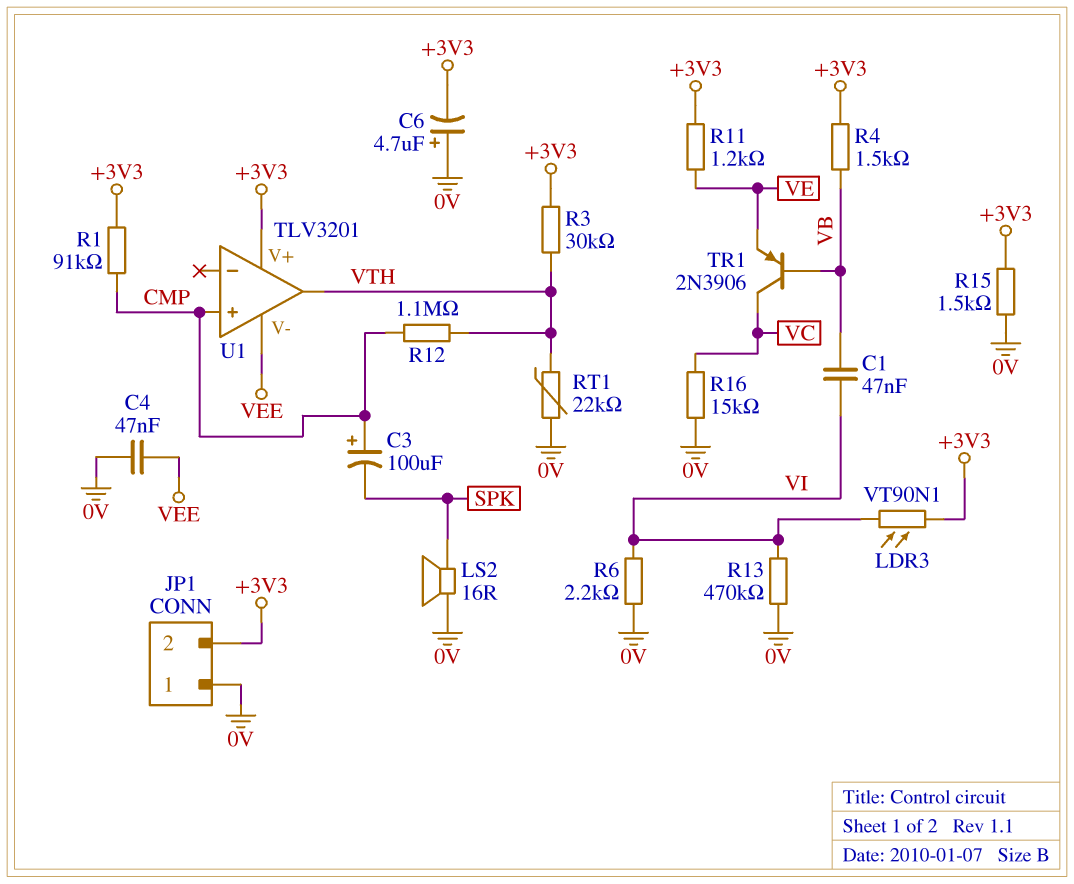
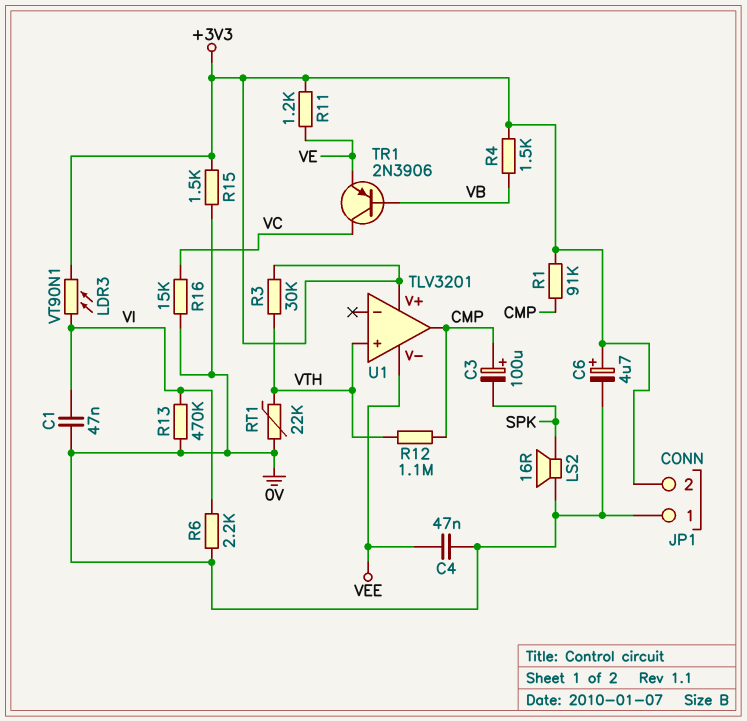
C1: 47nF (VB, VI) -> 47nF (0V, VI)
C6: 4.7uF (plus 0V, minus +3V3) -> 4.7uF (plus +3V3, minus 0V)
U1 pin in+: CMP -> VTH
U1 pin out: VTH -> CMP

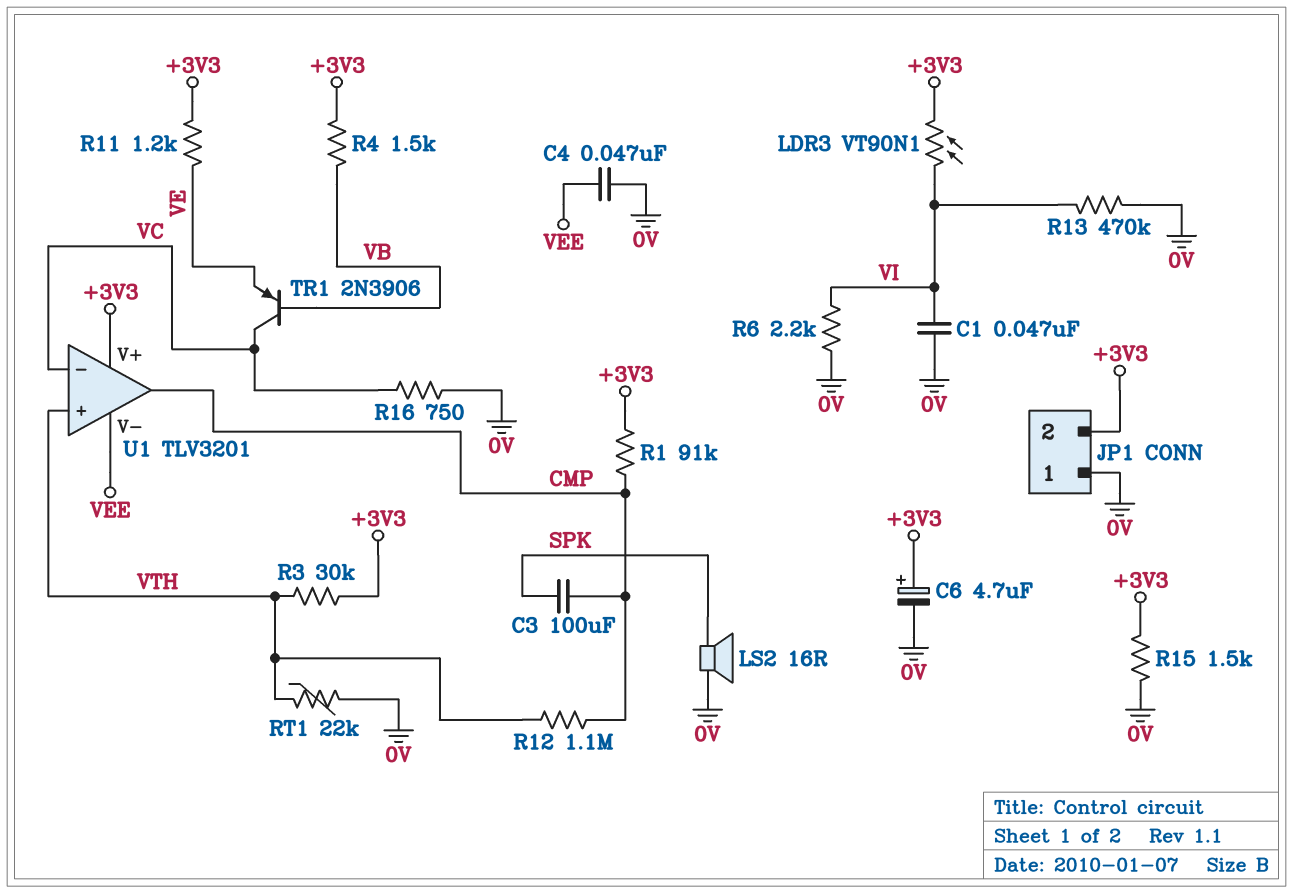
C3: 100uF (plus CMP, minus SPK) -> 100uF (CMP, SPK)
R16: 15k (0V, VC) -> 750 (0V, VC)
U1 pin in-: none -> VC

